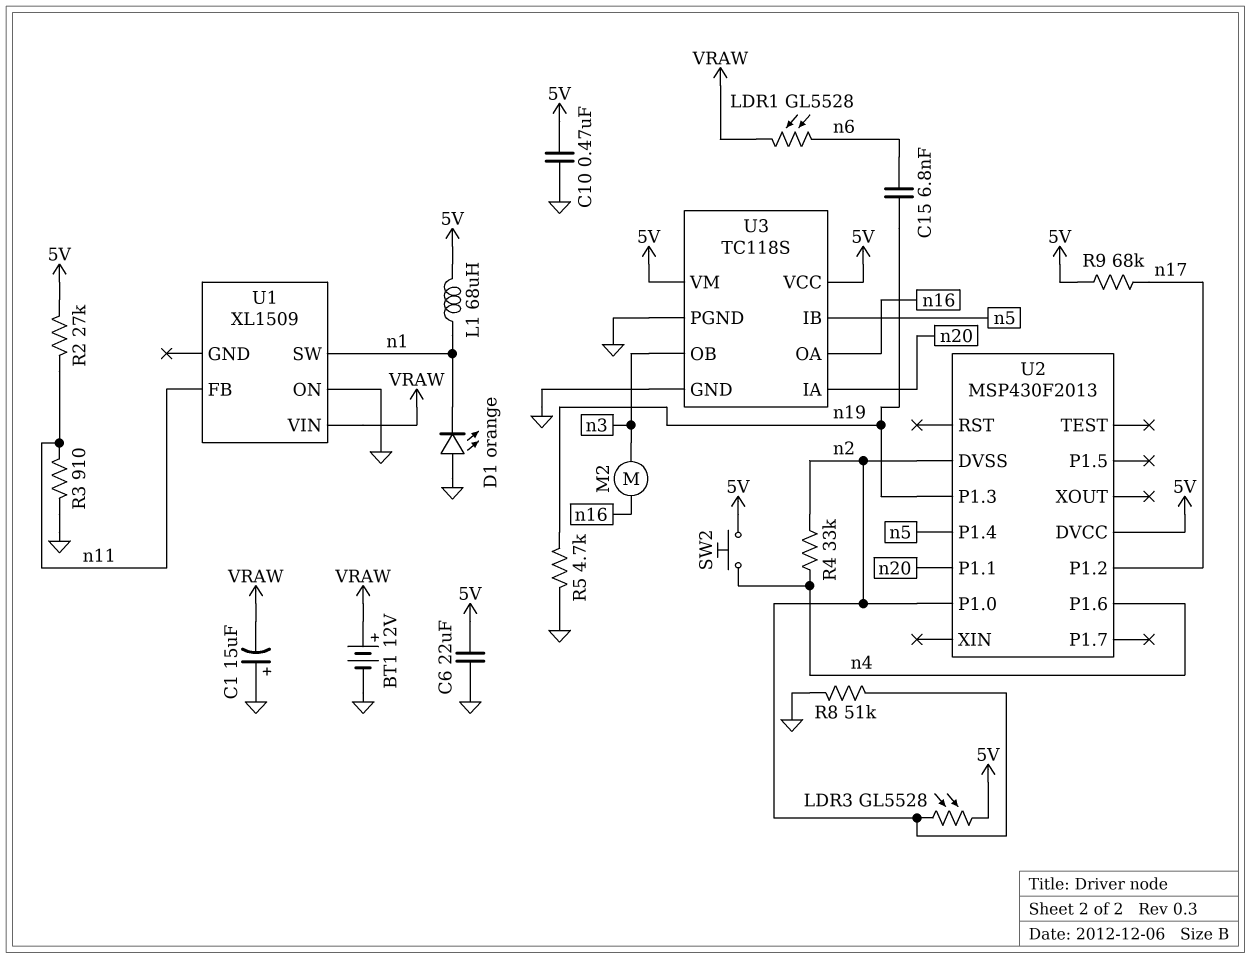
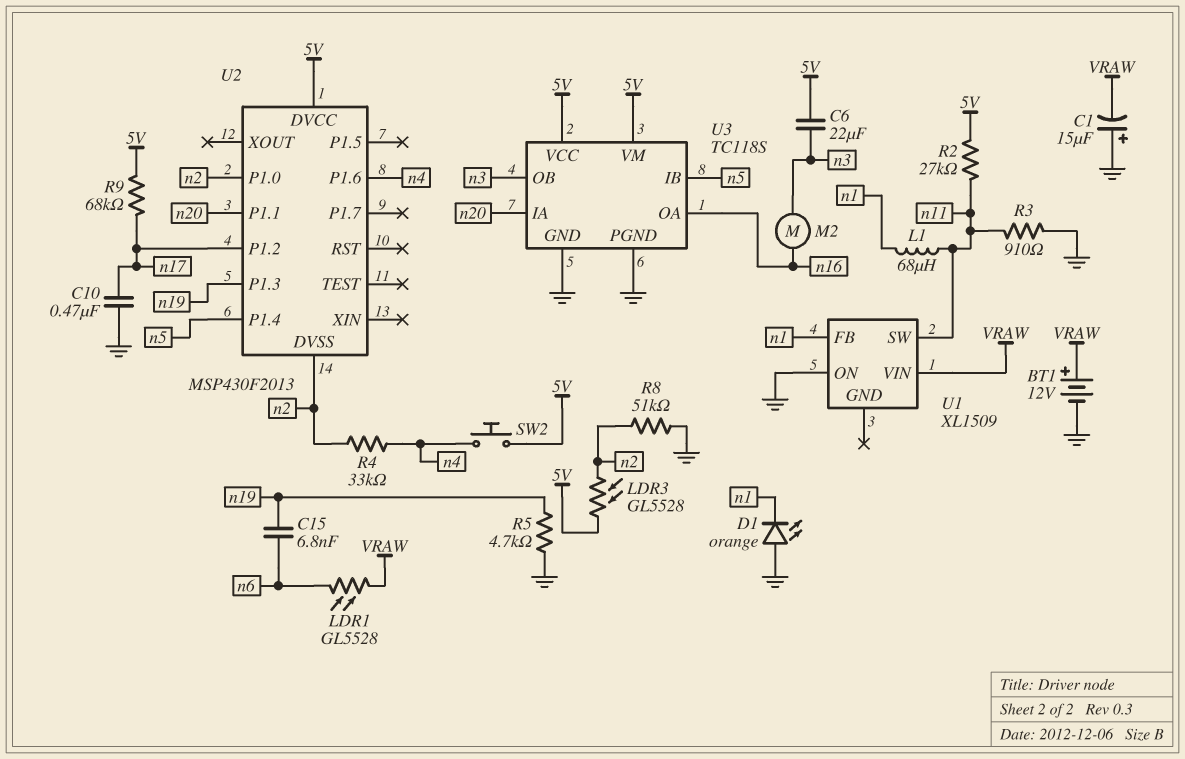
C6: 22uF (5V, GND) -> 22uF (5V, n3)
C10: 470nF (5V, GND) -> 470nF (GND, n17)
L1: 68uH (5V, n1) -> 68uH (n1, n11)
U1 pin FB: n11 -> n1
U1 pin SW: n1 -> n11

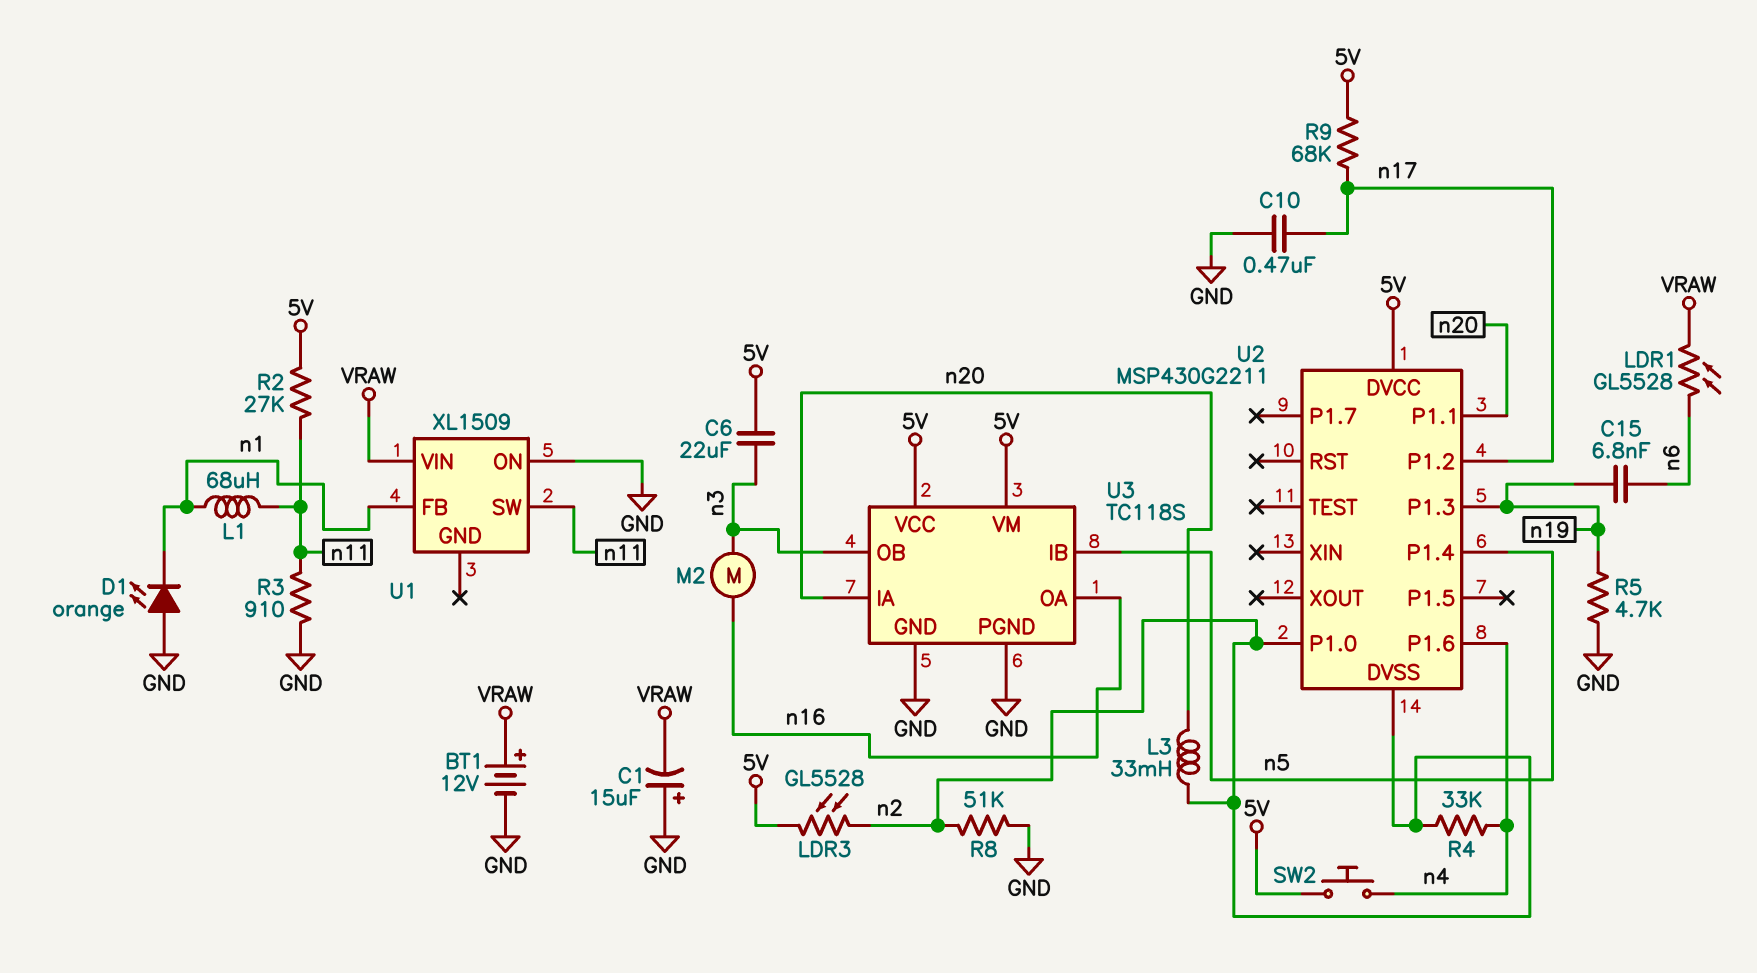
L3: none -> 33mH (n2, n20)
U2: MSP430F2013 -> MSP430G2211

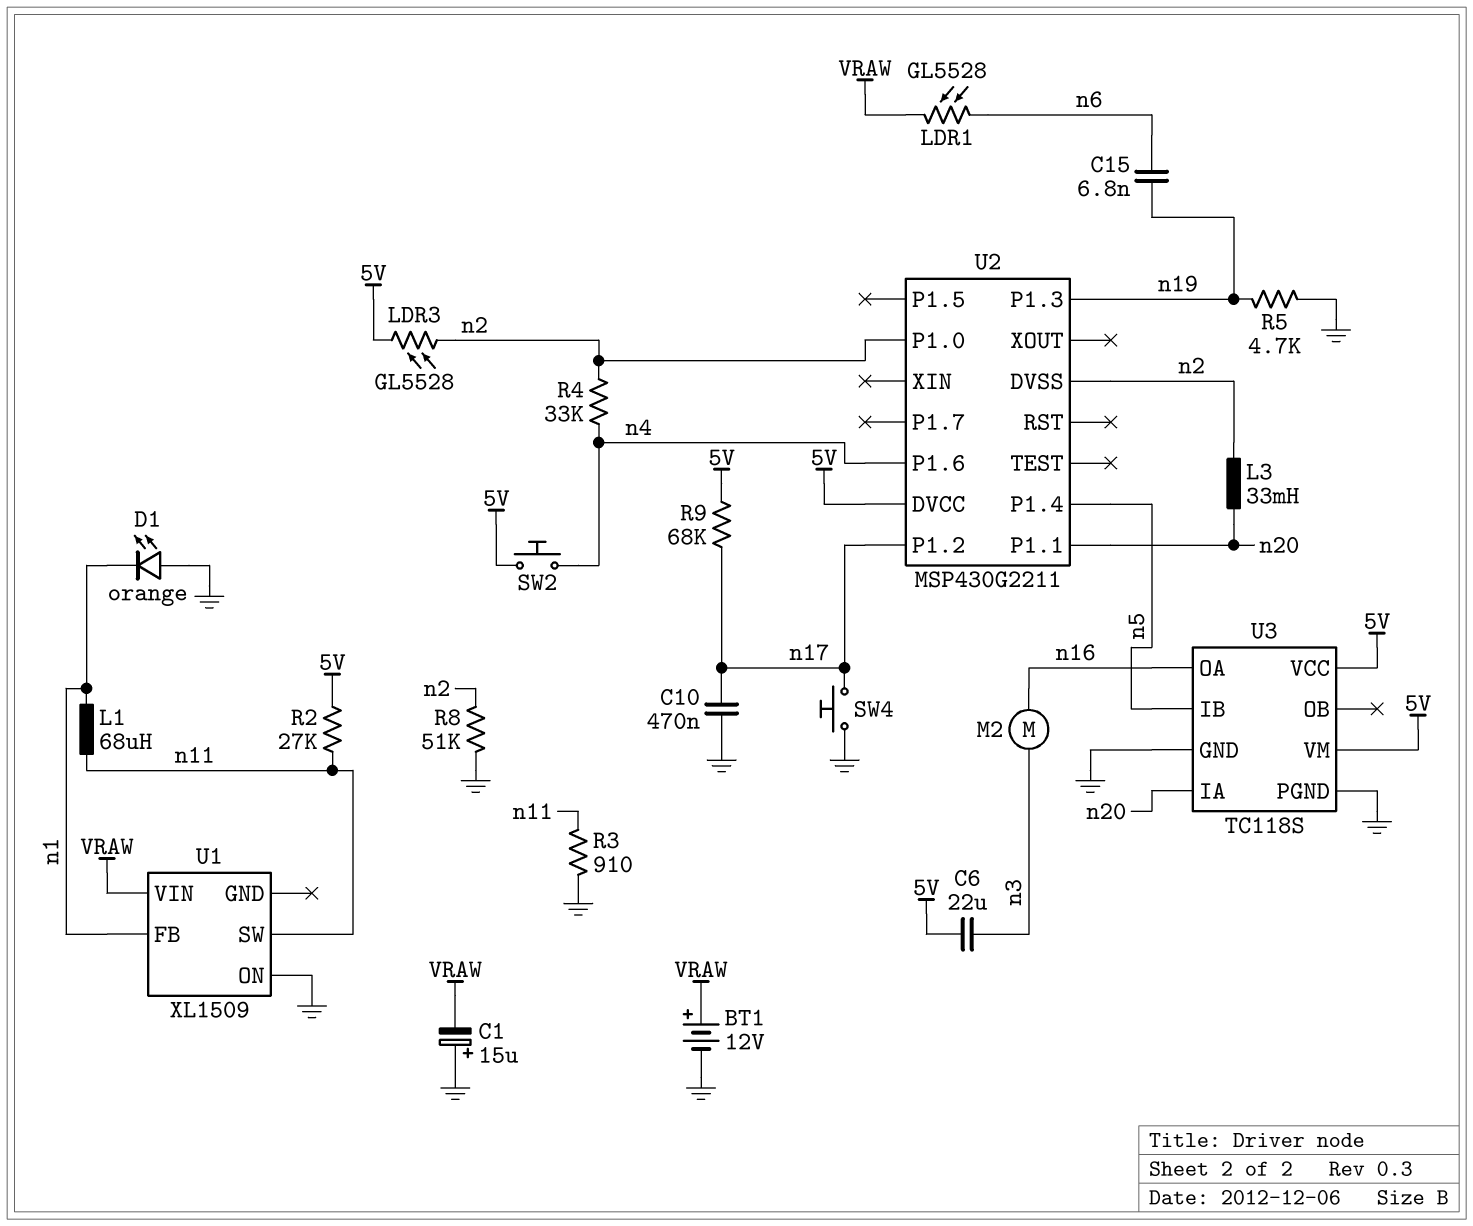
SW4: none -> button (GND, n17)
U3 pin OB: n3 -> none

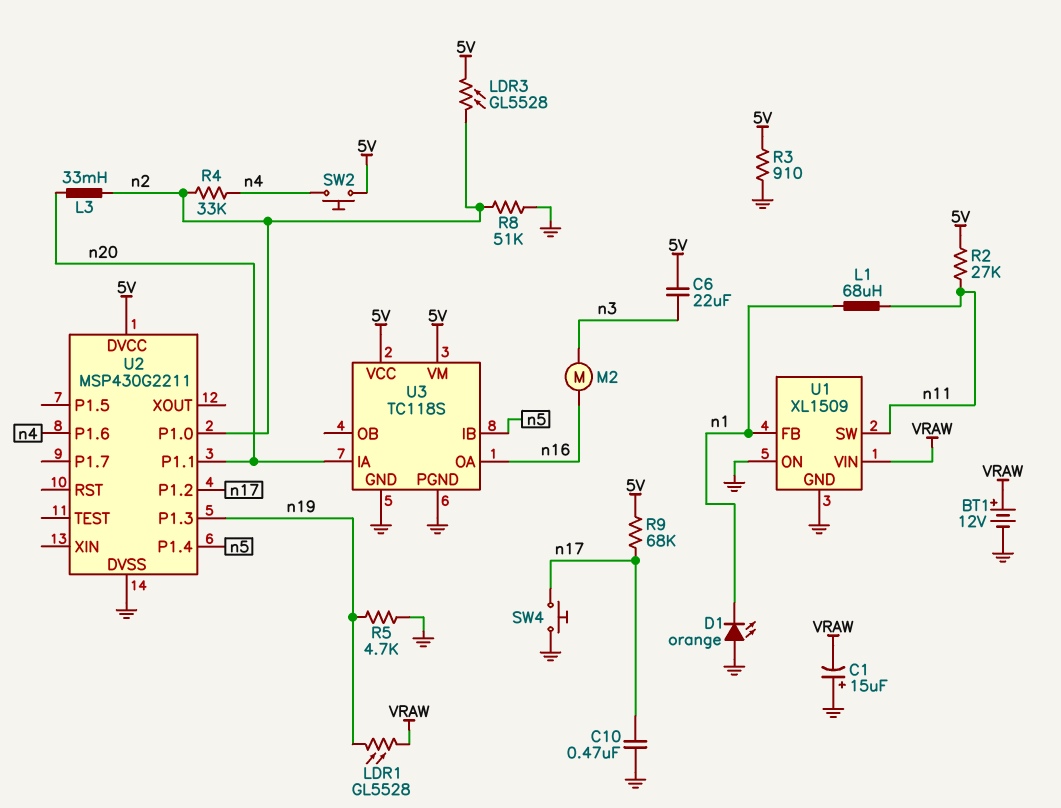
C15: 6.8nF (n6, n19) -> none
LDR1: GL5528 (VRAW, n6) -> GL5528 (VRAW, n19)
R3: 910 (GND, n11) -> 910 (5V, GND)
U1 pin GND: none -> GND
U2 pin DVSS: n2 -> GND

